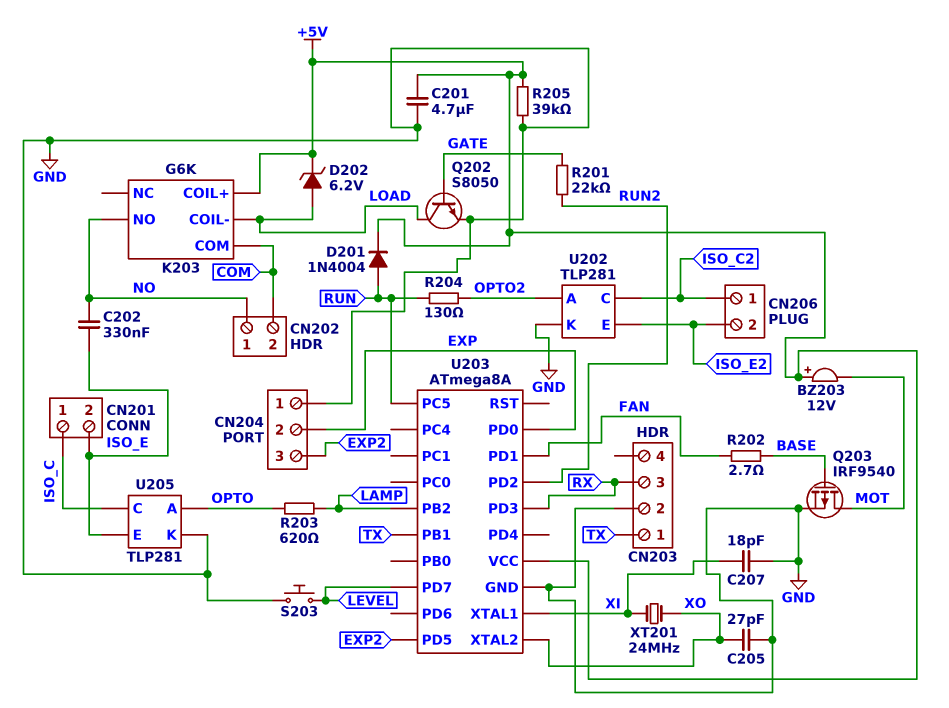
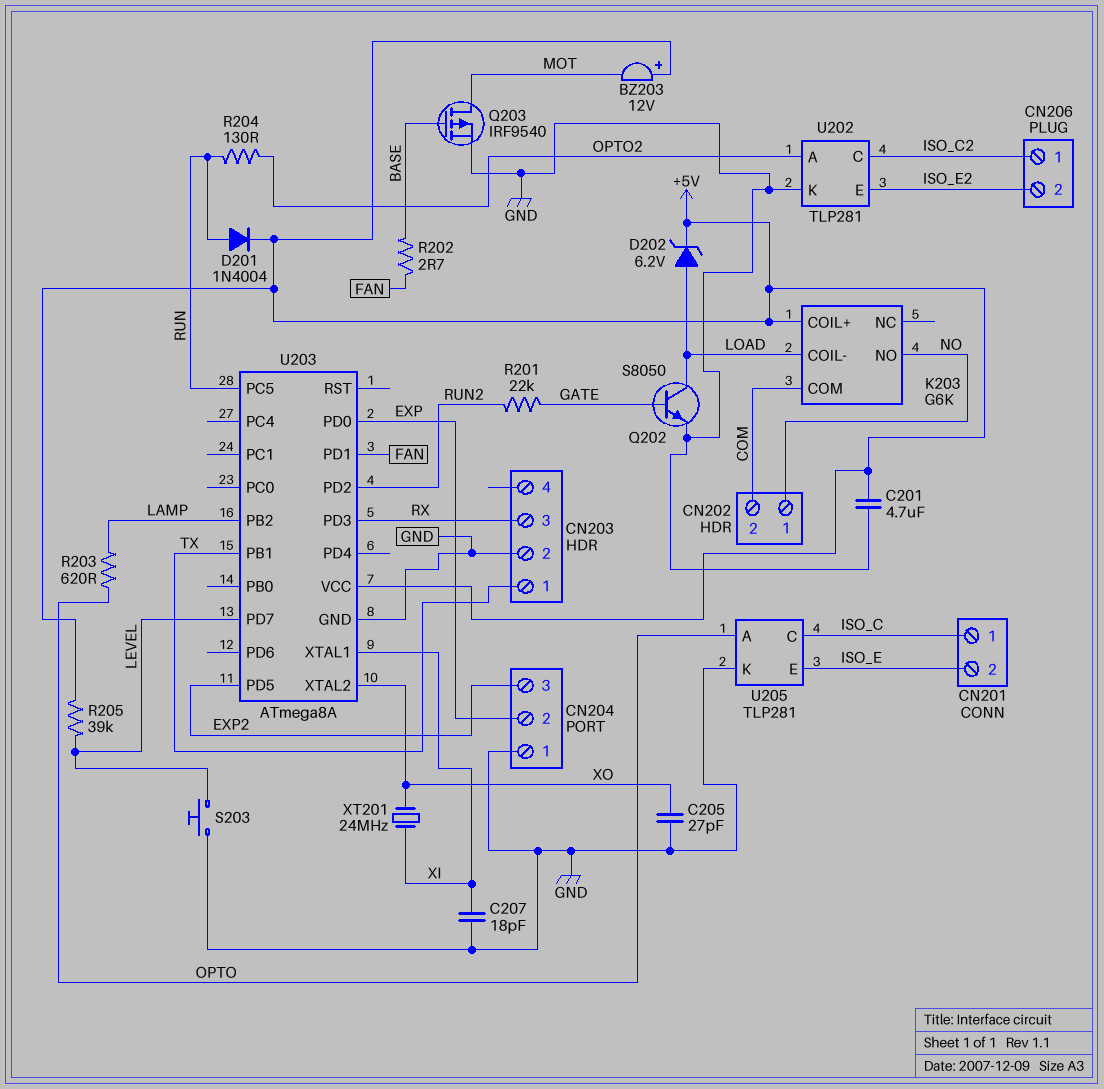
C202: 330nF (ISO_E, NO) -> none
R205: 39k (+5V, GND) -> 39k (+5V, LEVEL)

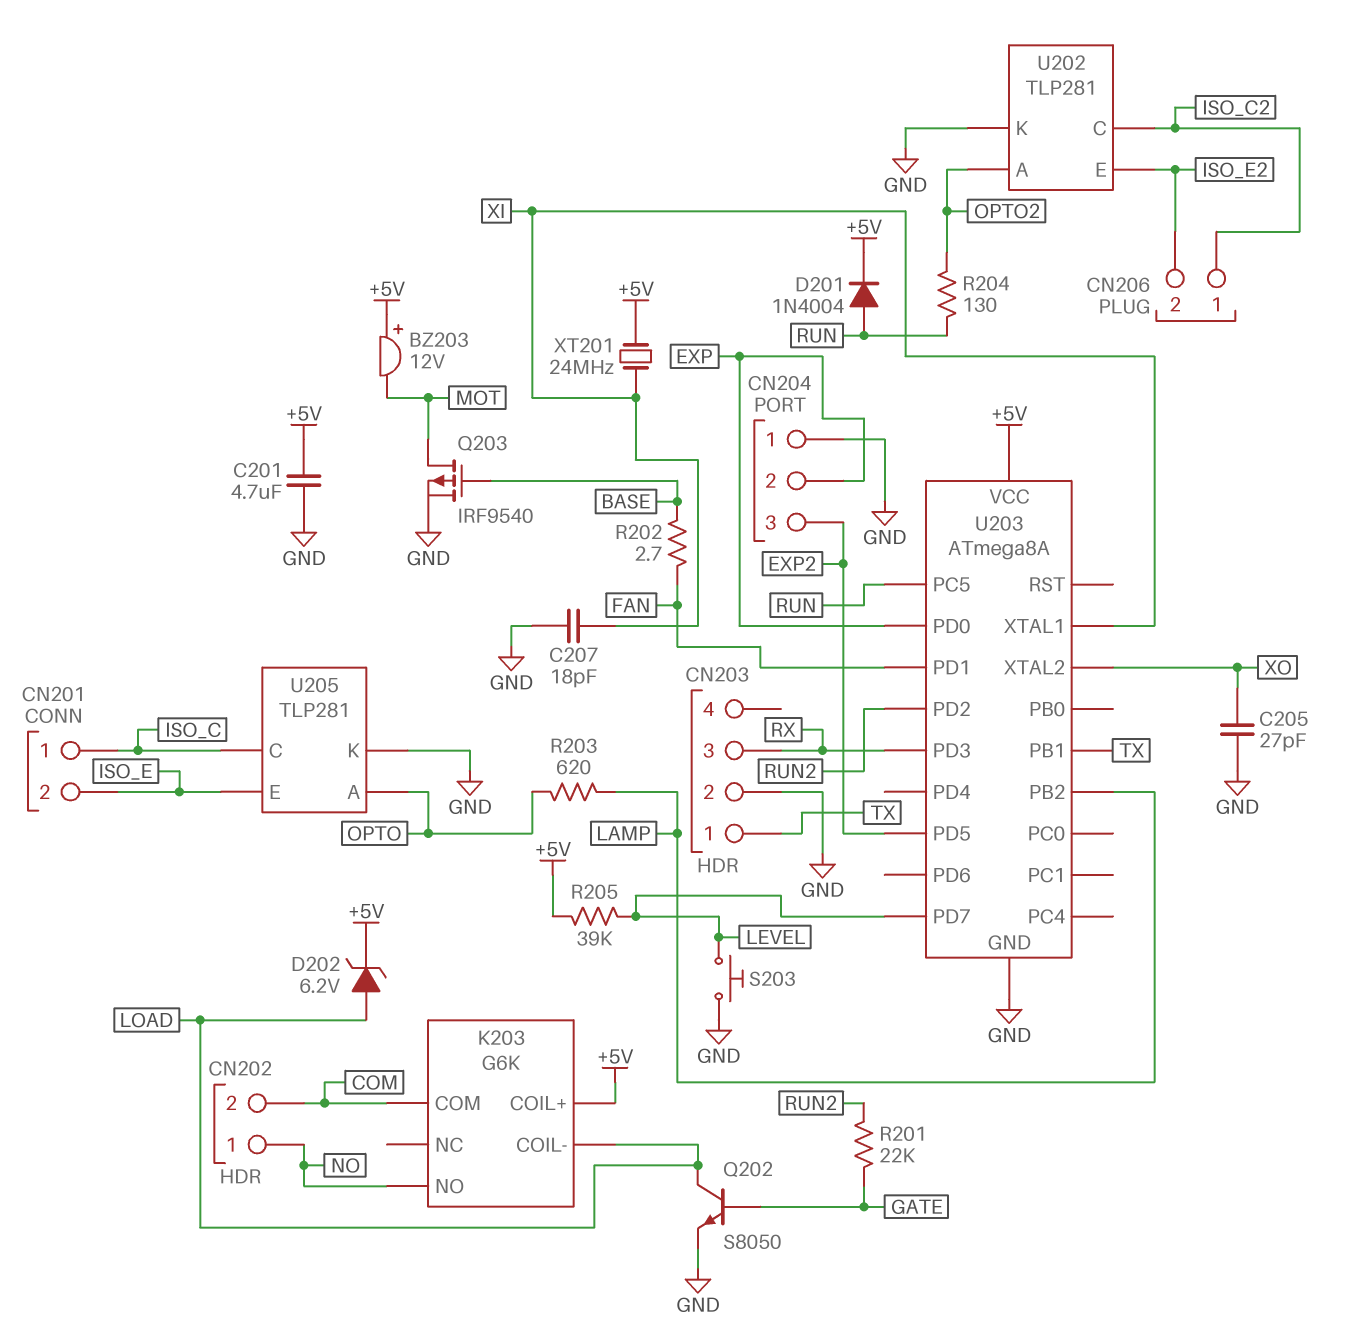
XT201: 24MHz (XI, XO) -> 24MHz (+5V, XI)

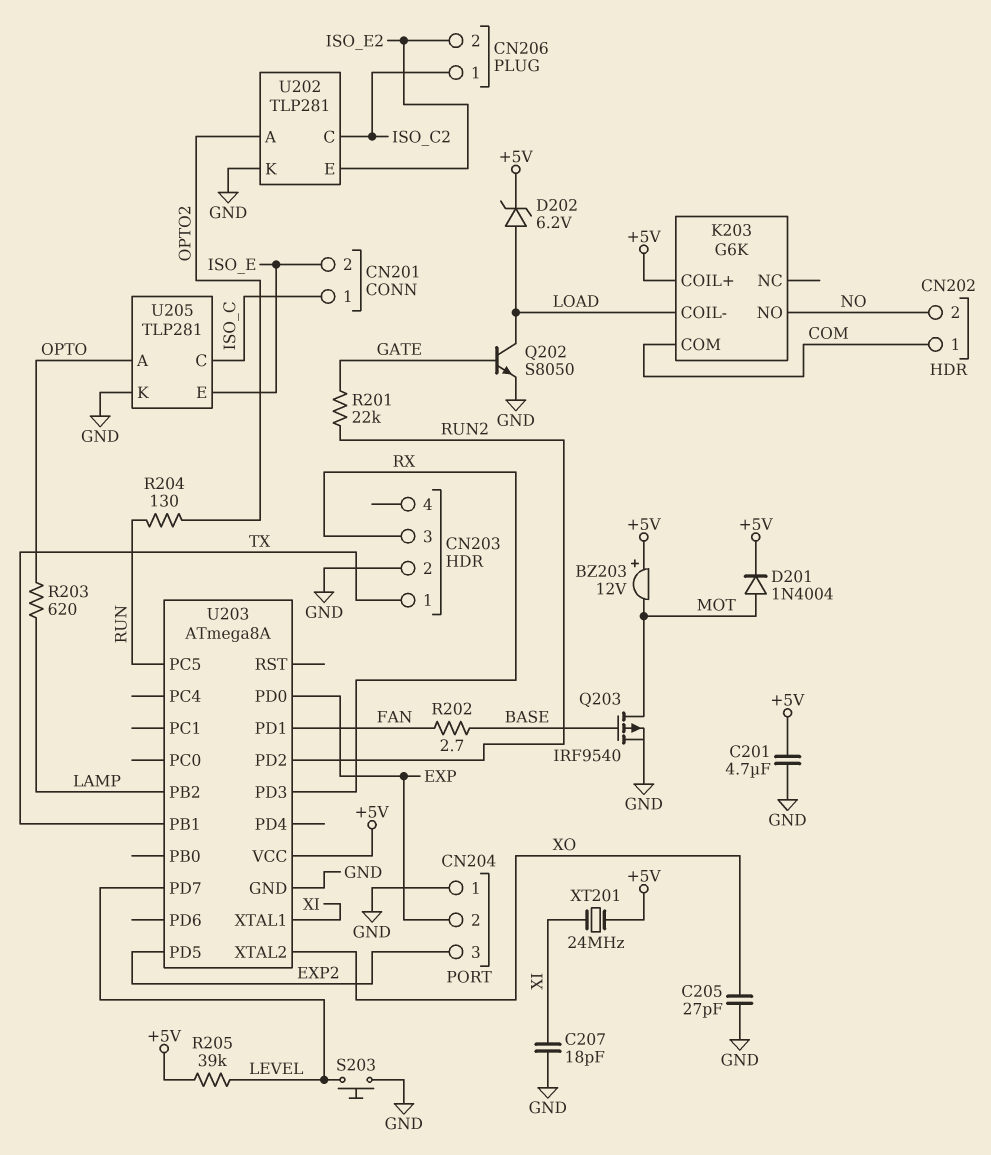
CN202 pin 1: NO -> COM
CN202 pin 2: COM -> NO
D201: diode 1N4004 (A RUN, K +5V) -> diode 1N4004 (A MOT, K +5V)

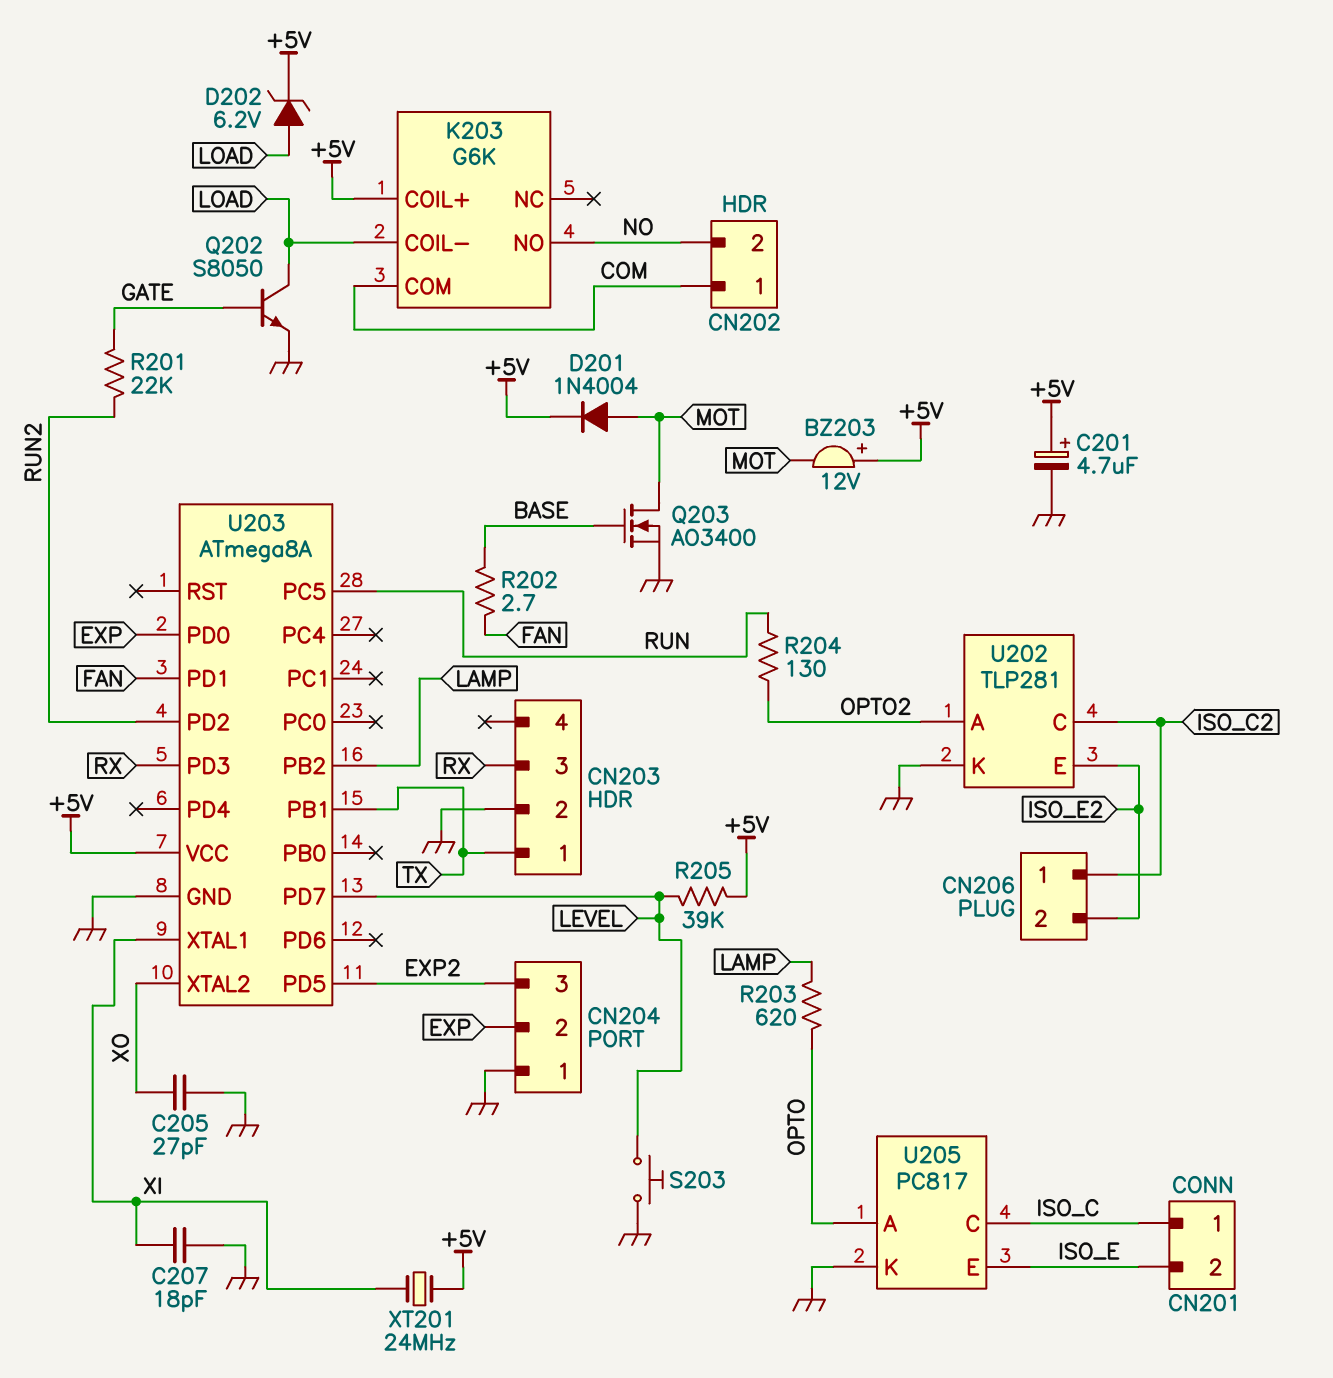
C201: 4.7uF (+5V, GND) -> 4.7uF (plus +5V, minus GND)
Q203: PMOS IRF9540 (G BASE, D MOT, S GND) -> NMOS AO3400 (G BASE, D MOT, S GND)
U205: TLP281 -> PC817

